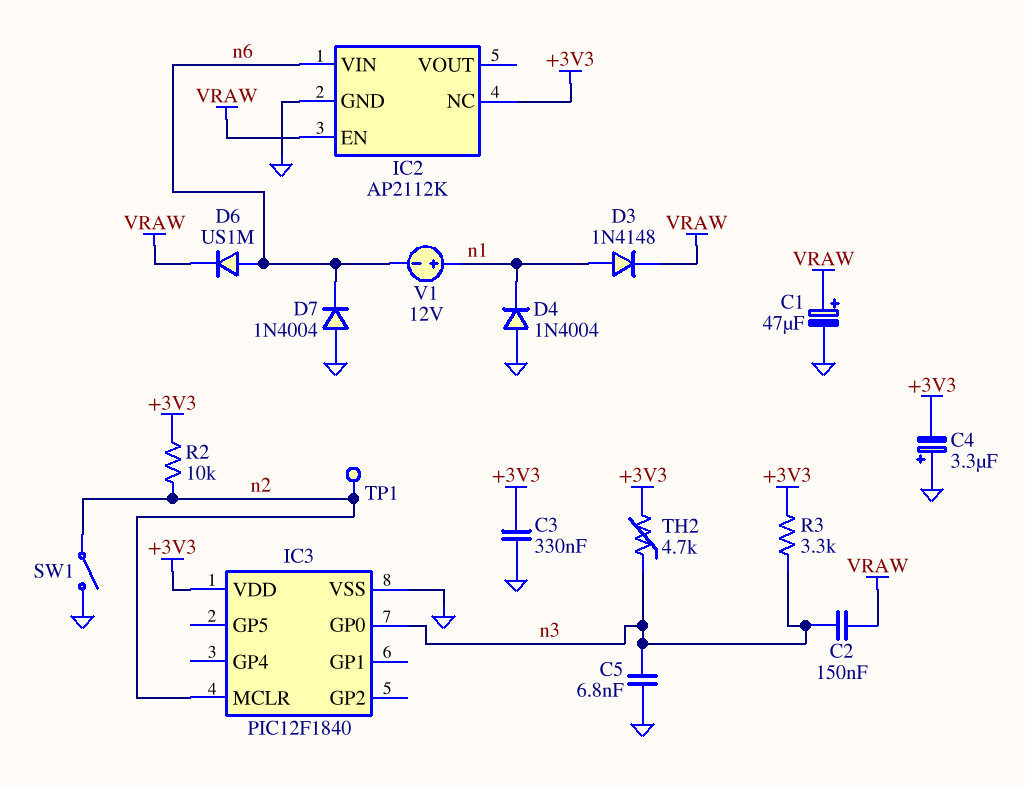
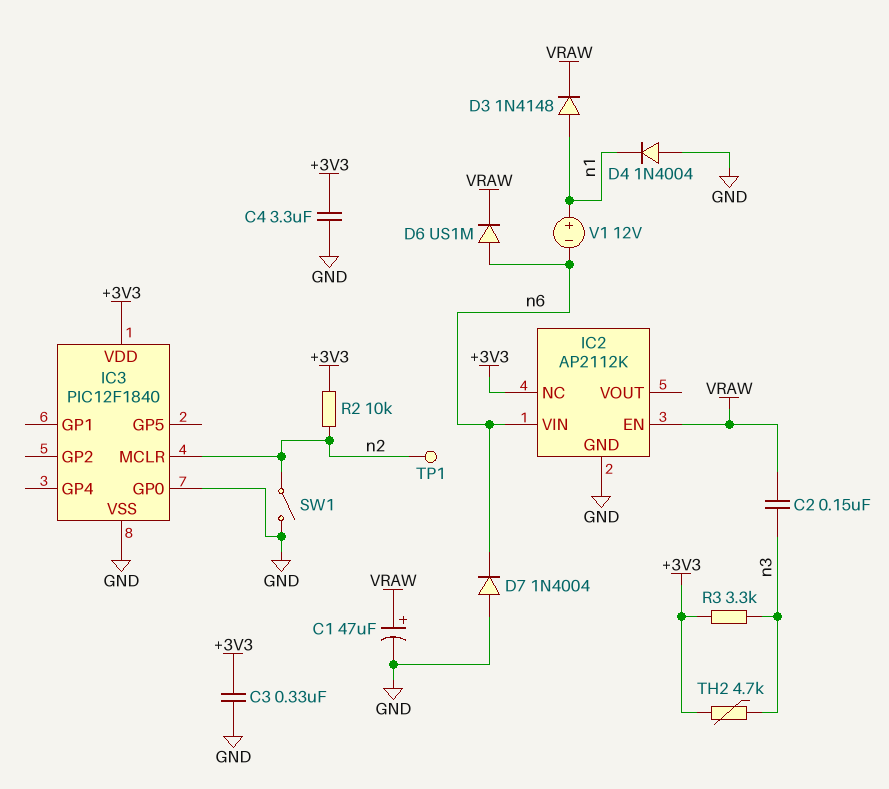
C4: 3.3uF (plus GND, minus +3V3) -> 3.3uF (+3V3, GND)
C5: 6.8nF (GND, n3) -> none
IC3 pin GP0: n3 -> GND

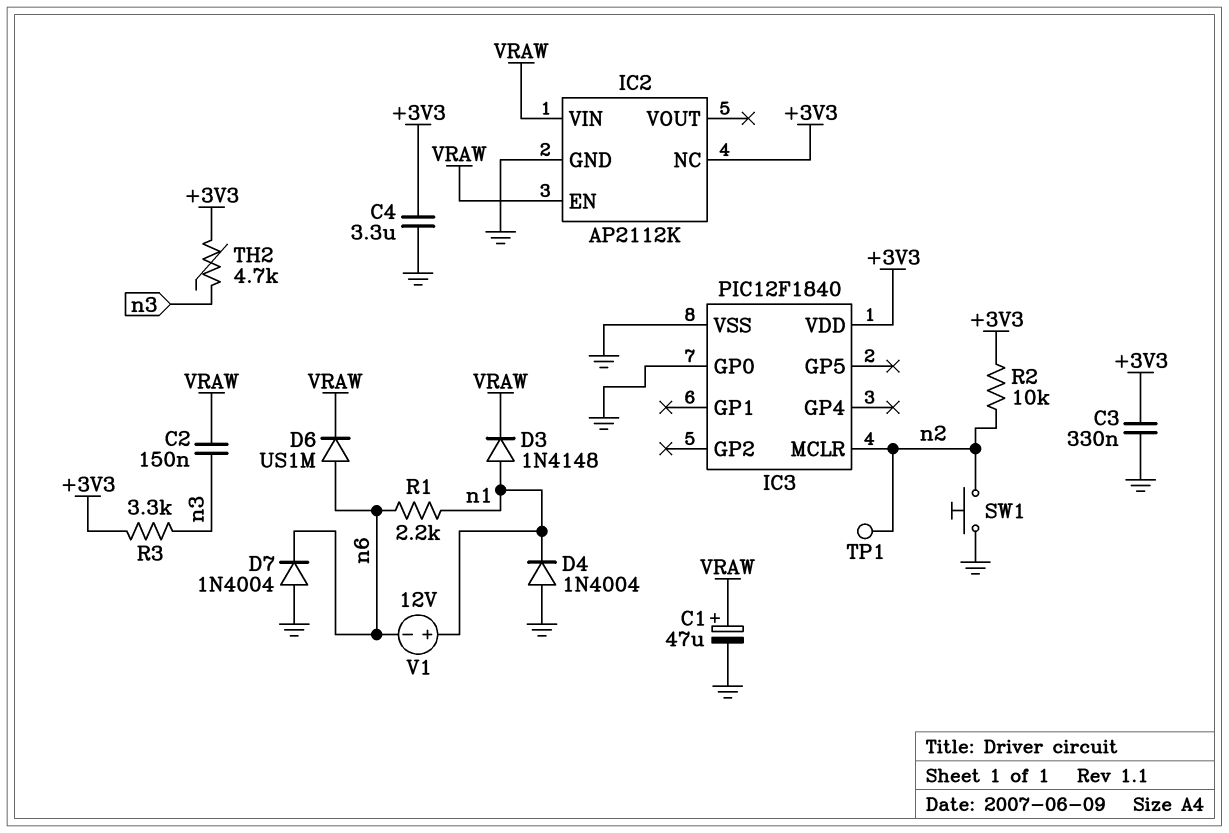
IC2 pin VIN: n6 -> VRAW
R1: none -> 2.2k (n1, n6)
SW1: switch (GND, n2) -> button (GND, n2)

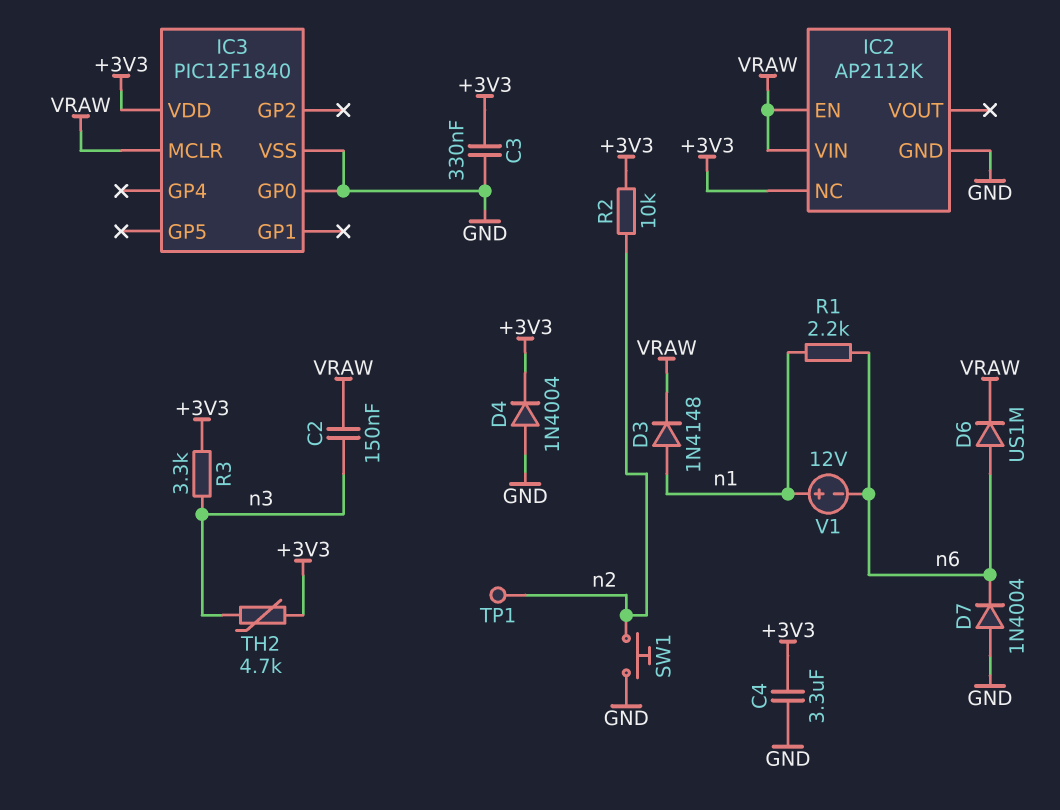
C1: 47uF (plus VRAW, minus GND) -> none
D4: diode 1N4004 (A GND, K n1) -> diode 1N4004 (A GND, K +3V3)
IC3 pin MCLR: n2 -> VRAW

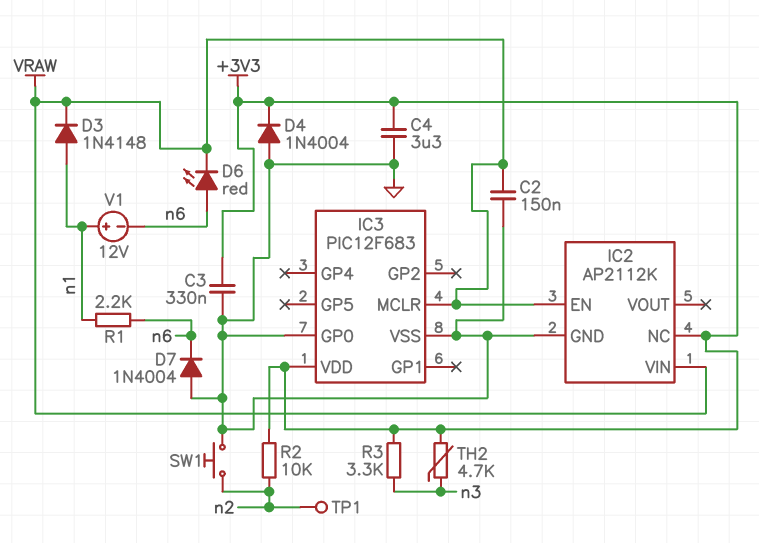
C2: 150nF (VRAW, n3) -> 150nF (GND, VRAW)
D6: diode US1M (A n6, K VRAW) -> LED red (A n6, K VRAW)
IC3: PIC12F1840 -> PIC12F683

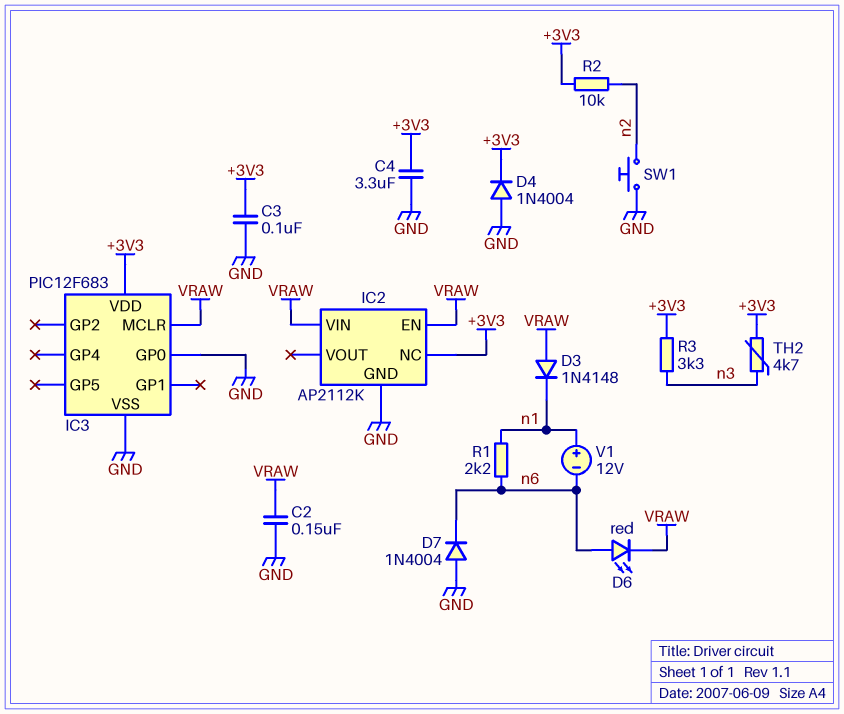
C3: 330nF (+3V3, GND) -> 100nF (+3V3, GND)
D3: diode 1N4148 (A n1, K VRAW) -> diode 1N4148 (A VRAW, K n1)
TP1: test point (n2) -> none

